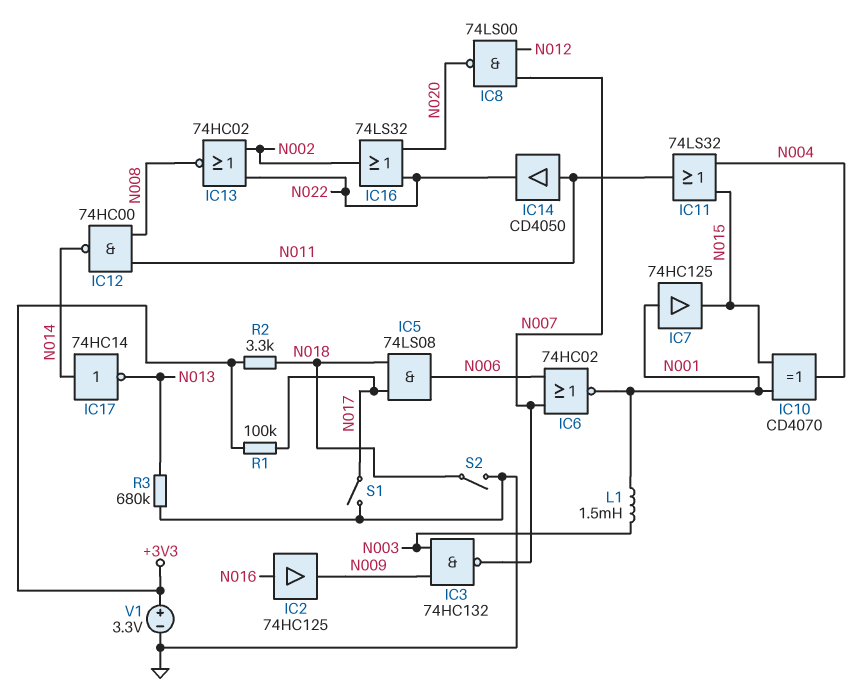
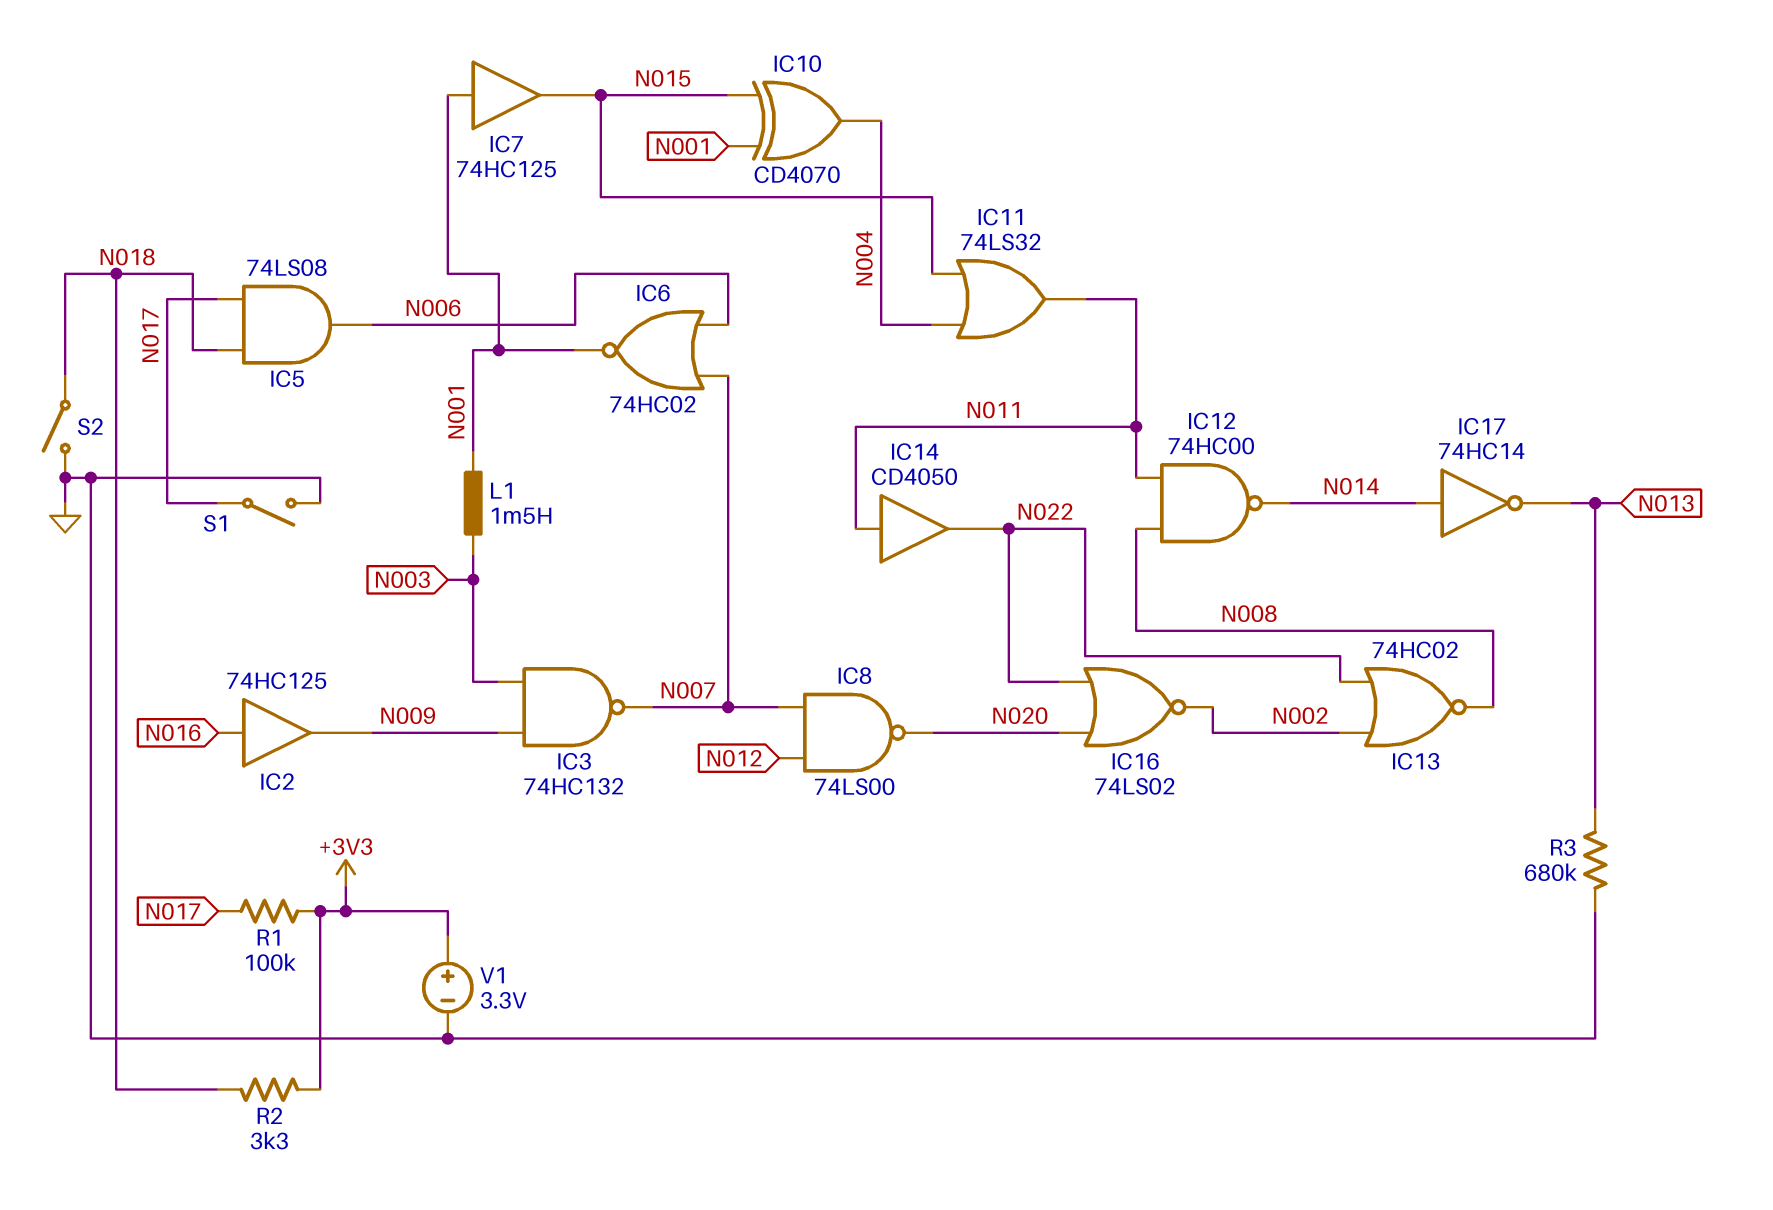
IC16: OR 74LS32 (in N020, in N022, out N002) -> NOR 74LS02 (in N020, in N022, out N002)

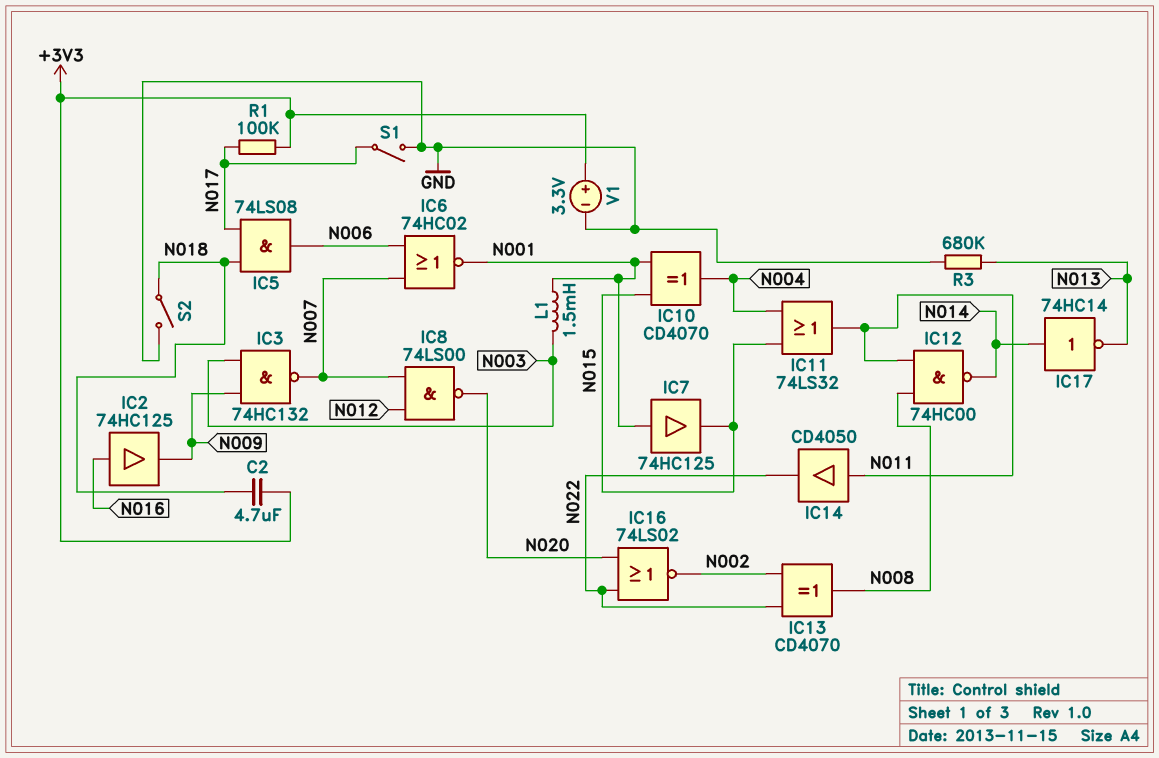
C2: none -> 4.7uF (+3V3, N018)
IC13: NOR 74HC02 (in N002, in N022, out N008) -> XOR CD4070 (in N002, in N022, out N008)
R2: 3.3k (+3V3, N018) -> none

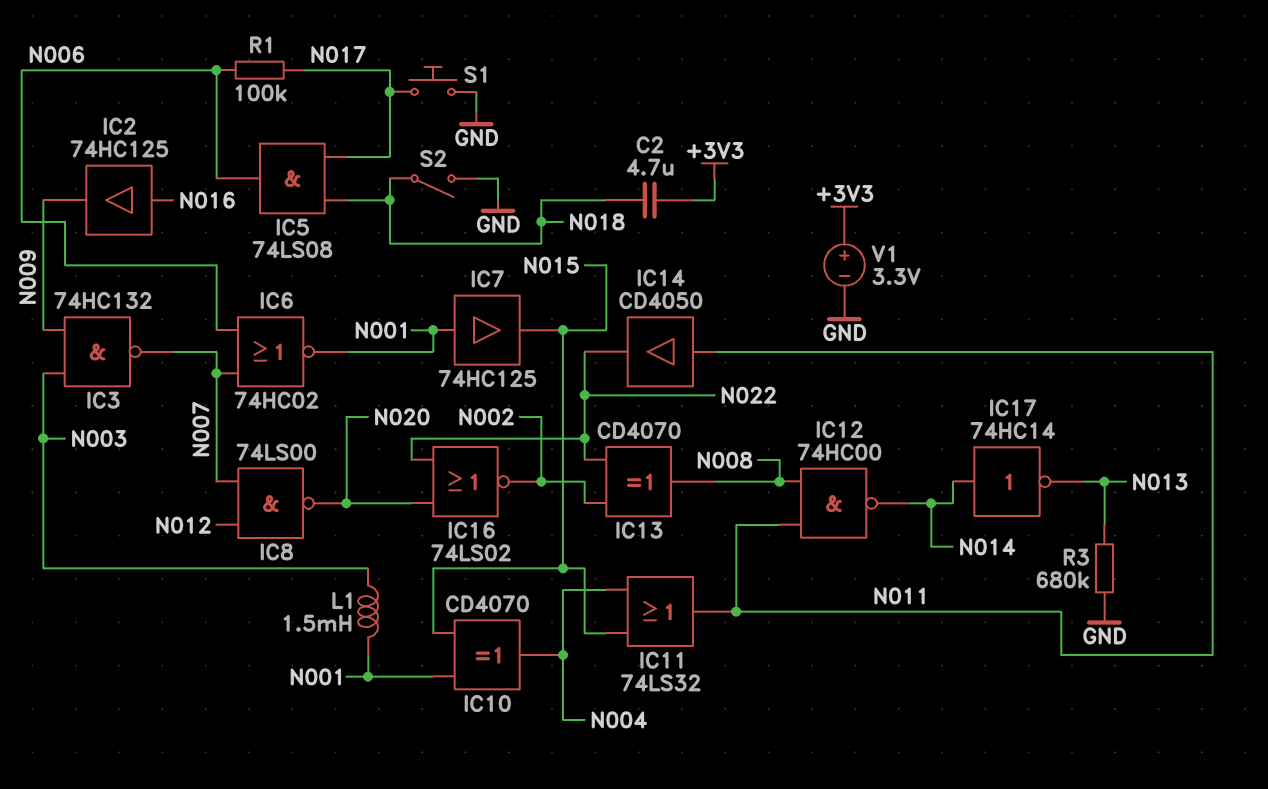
R1: 100k (+3V3, N017) -> 100k (N006, N017)
S1: switch (GND, N017) -> button (GND, N017)

